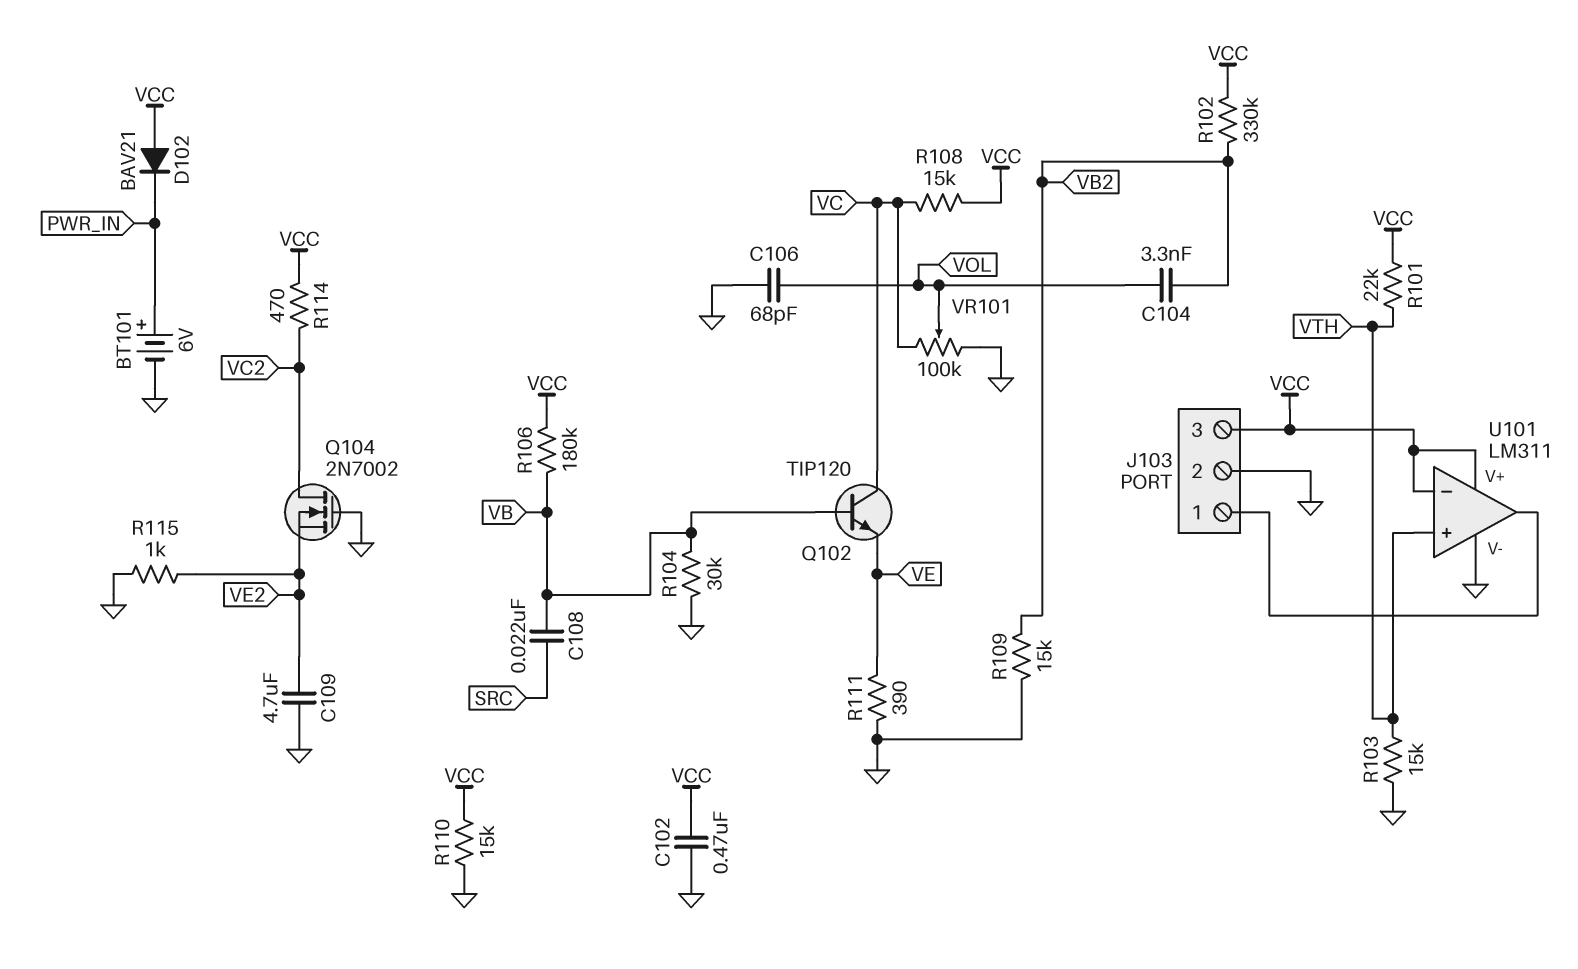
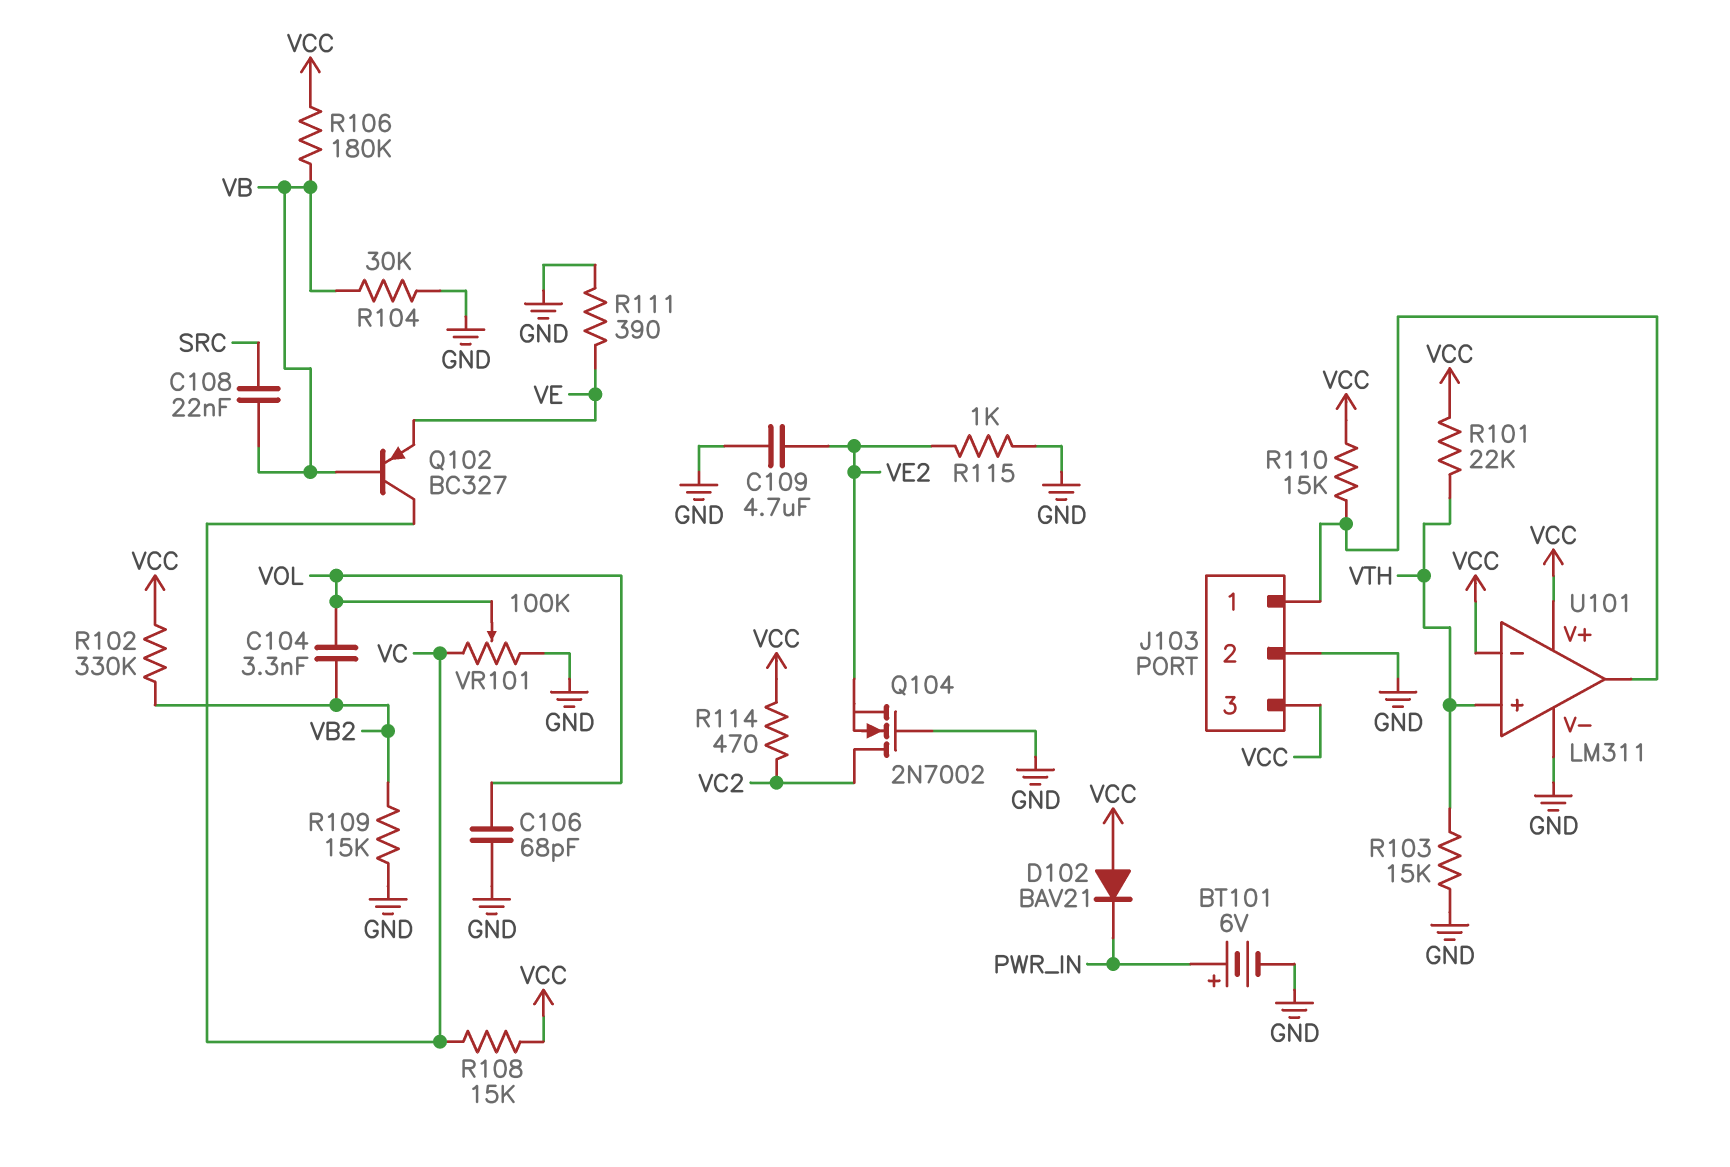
C102: 470nF (GND, VCC) -> none
Q102: NPN TIP120 (B VB, C VC, E VE) -> PNP BC327 (B VB, C VC, E VE)
R110: 15k (GND, VCC) -> 15k (J103/1, VCC)

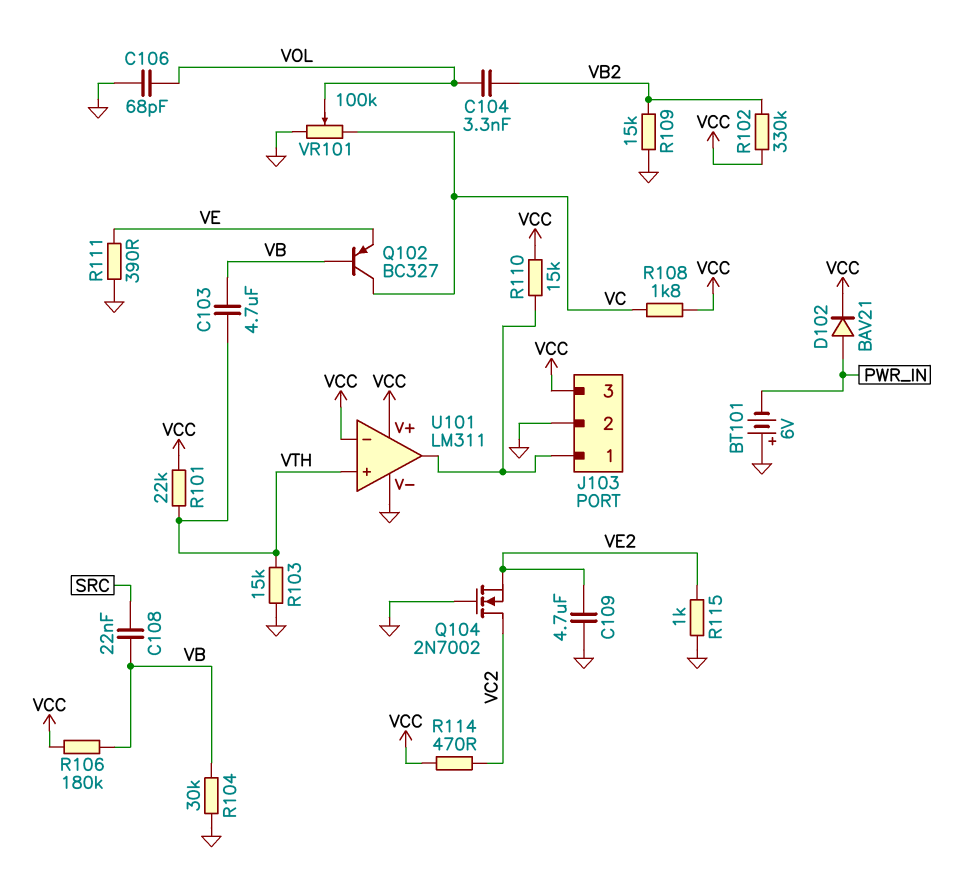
BT101: 6V (plus PWR_IN, minus GND) -> 6V (plus GND, minus PWR_IN)
C103: none -> 4.7uF (VB, VTH)
D102: diode BAV21 (A VCC, K PWR_IN) -> diode BAV21 (A PWR_IN, K VCC)
R108: 15k (VC, VCC) -> 1.8k (VC, VCC)

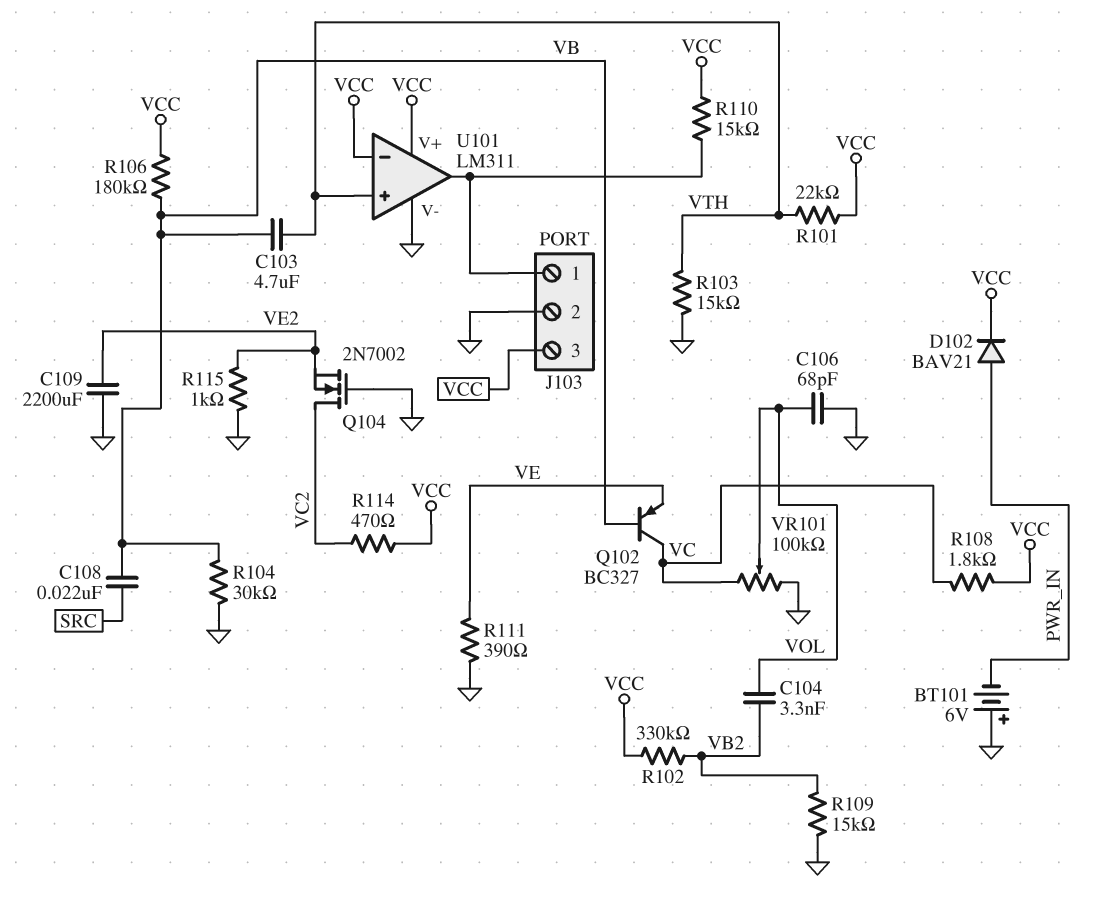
C109: 4.7uF (GND, VE2) -> 2200uF (GND, VE2)

